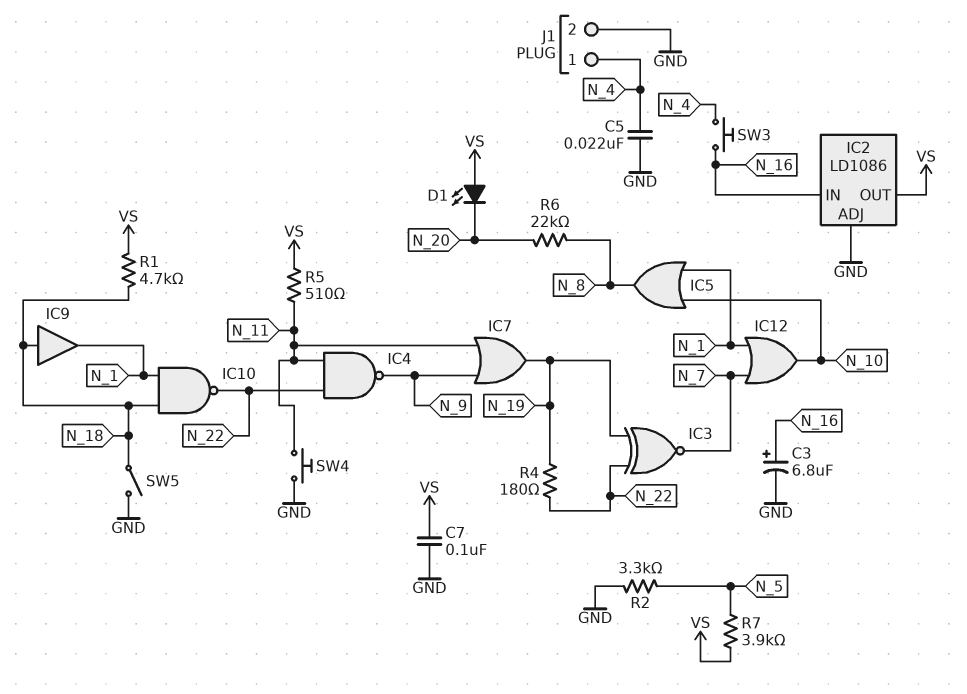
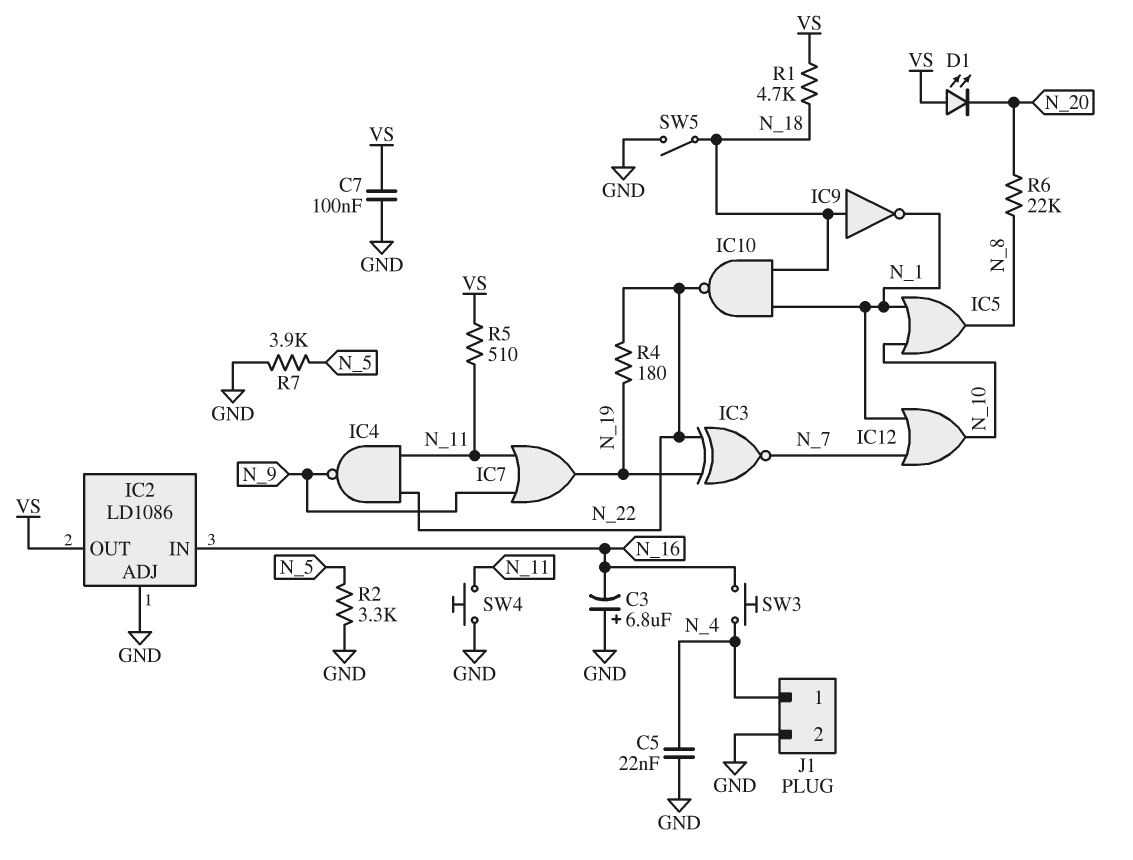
C3: 6.8uF (plus N_16, minus GND) -> 6.8uF (plus GND, minus N_16)
IC9: buffer (in N_18, out N_1) -> NOT (in N_18, out N_1)
R7: 3.9k (N_5, VS) -> 3.9k (GND, N_5)

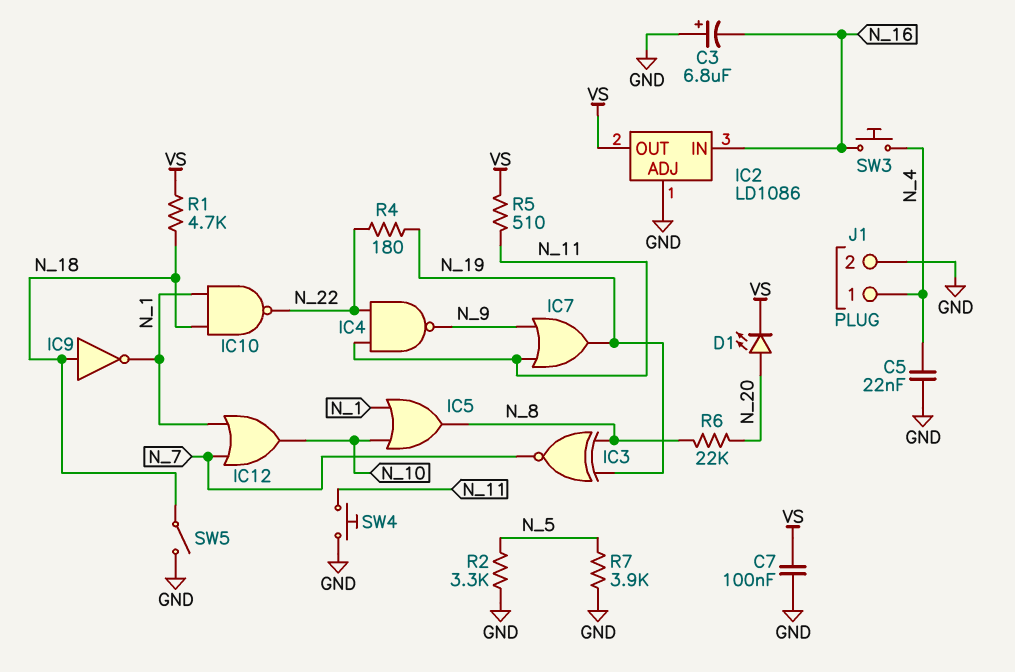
D1: LED (A VS, K N_20) -> LED (A N_20, K VS)
IC3: XNOR (in N_19, in N_22, out N_7) -> XNOR (in N_8, in N_19, out N_7)

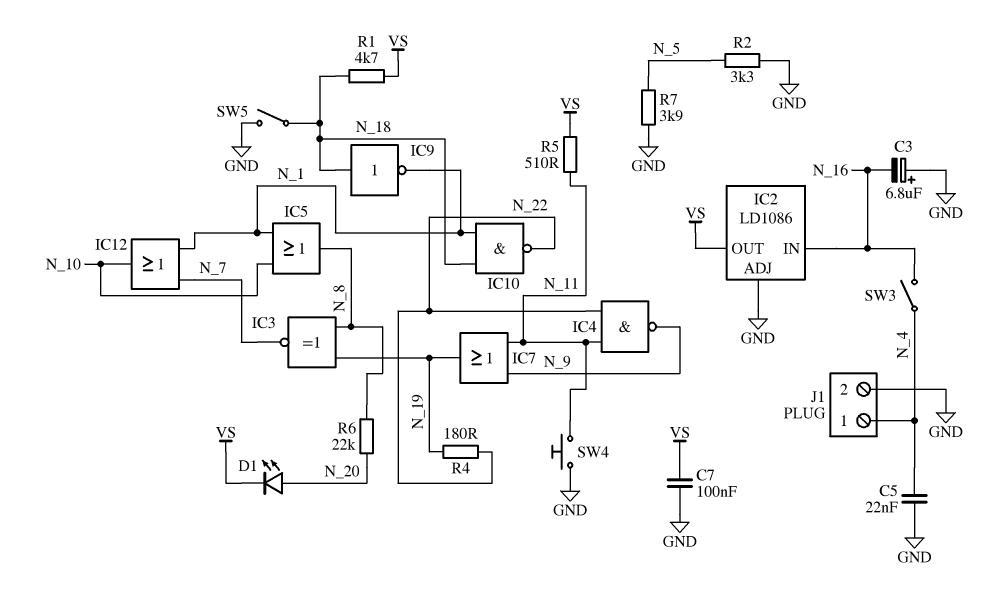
SW3: button (N_4, N_16) -> switch (N_4, N_16)

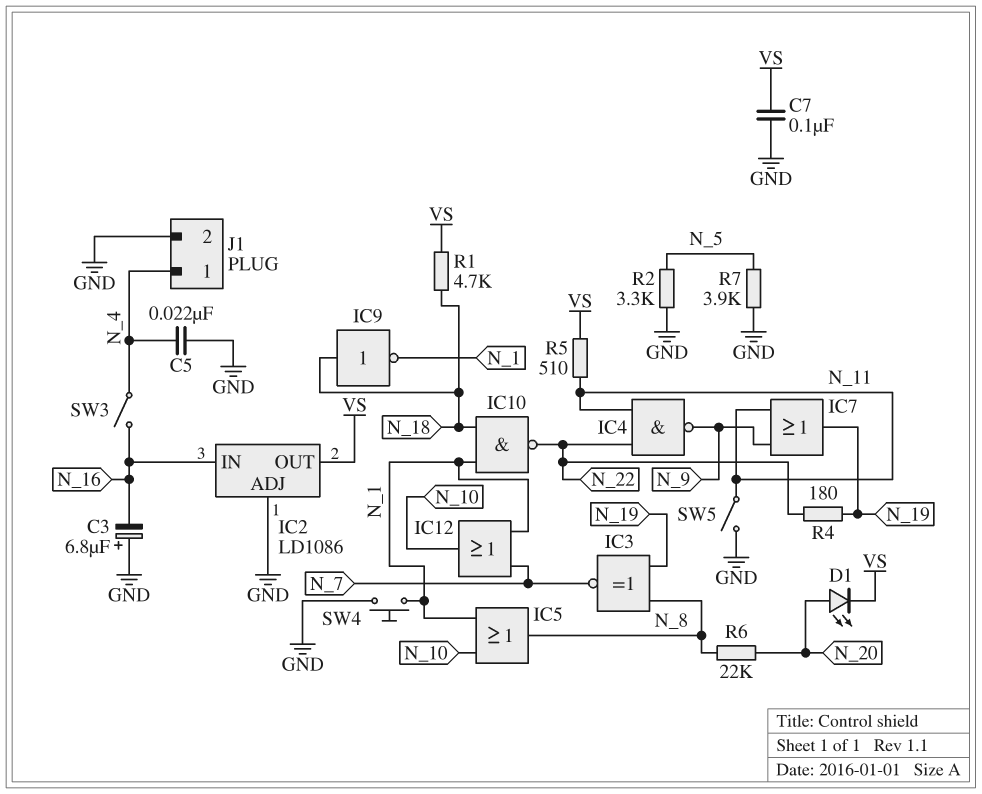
SW4: button (GND, N_11) -> button (GND, N_1)
SW5: switch (GND, N_18) -> switch (GND, N_11)

